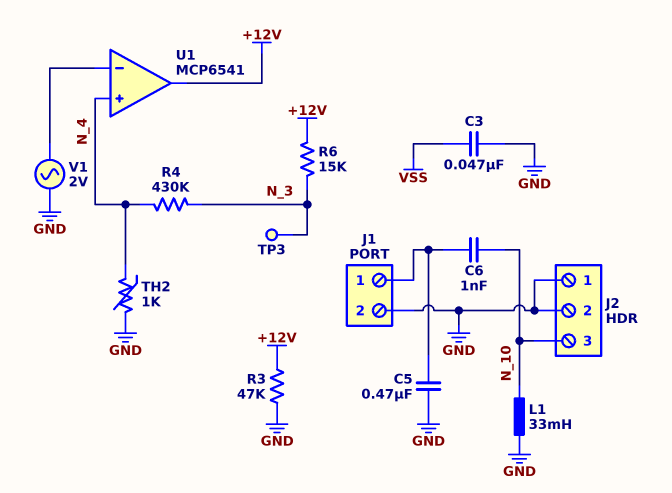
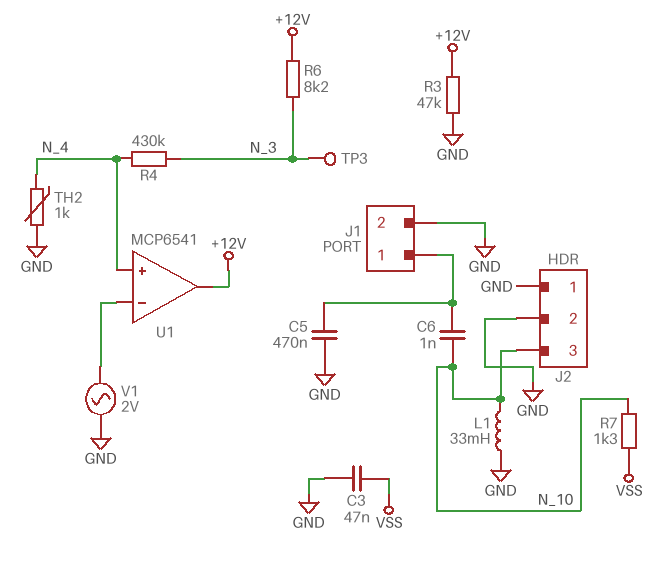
R6: 15k (+12V, N_3) -> 8.2k (+12V, N_3)
R7: none -> 1.3k (N_10, VSS)

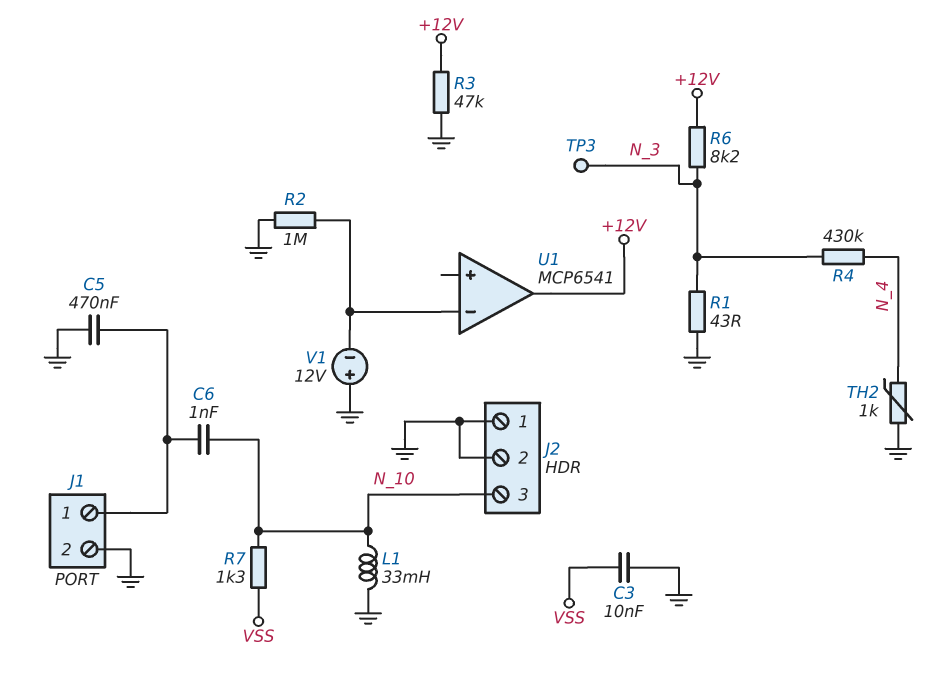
C3: 47nF (GND, VSS) -> 10nF (GND, VSS)
R1: none -> 43 (GND, N_3)
R2: none -> 1M (GND, U1/in-)
U1 pin in+: N_4 -> none
V1: AC 2V (GND, U1/in-) -> 12V (plus GND, minus U1/in-)

